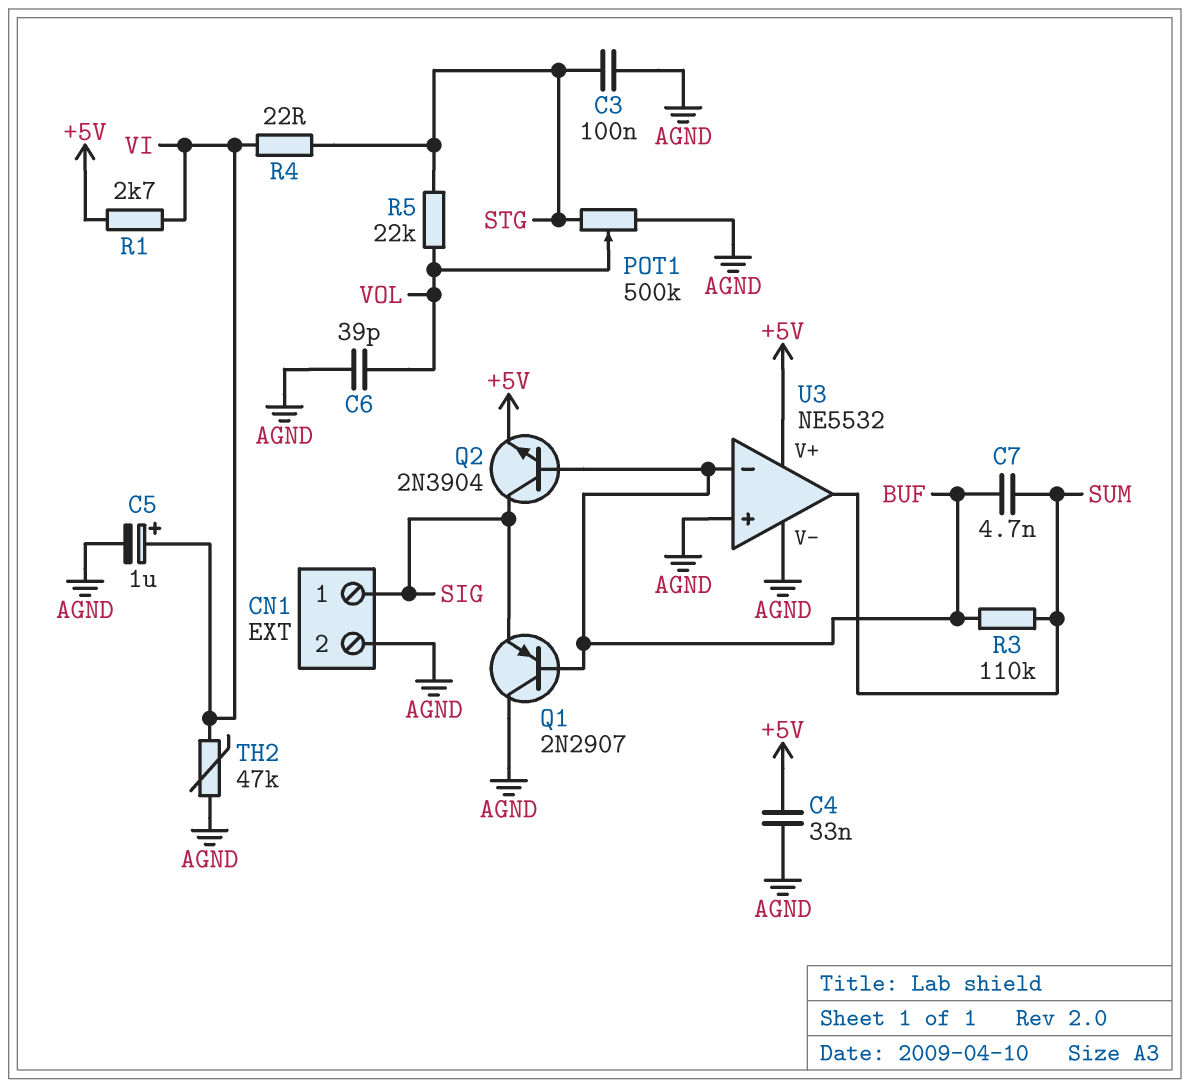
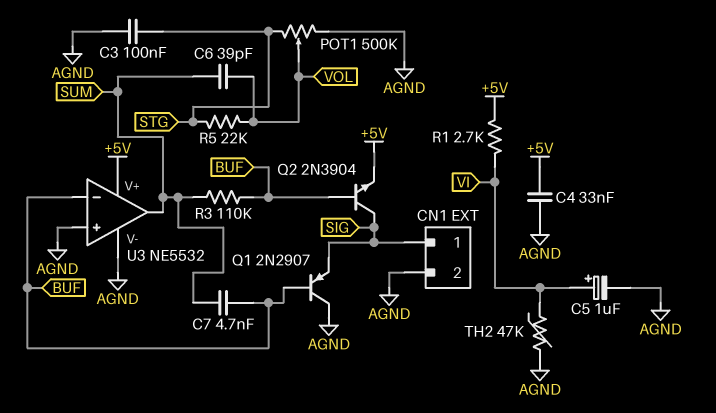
C6: 39pF (AGND, VOL) -> 39pF (SUM, VOL)
R4: 22 (STG, VI) -> none

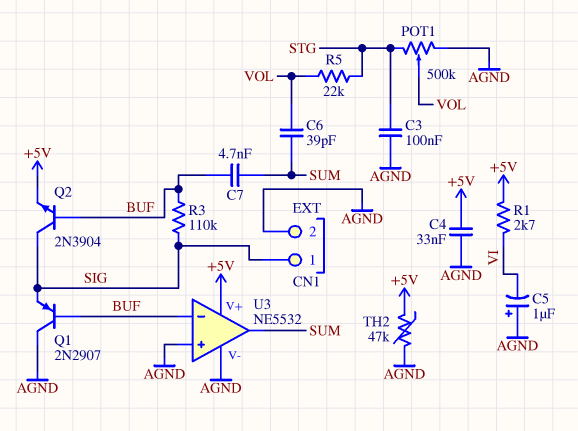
C5: 1uF (plus VI, minus AGND) -> 1uF (plus AGND, minus VI)
R3: 110k (BUF, SUM) -> 110k (BUF, SIG)
TH2: 47k (AGND, VI) -> 47k (+5V, AGND)

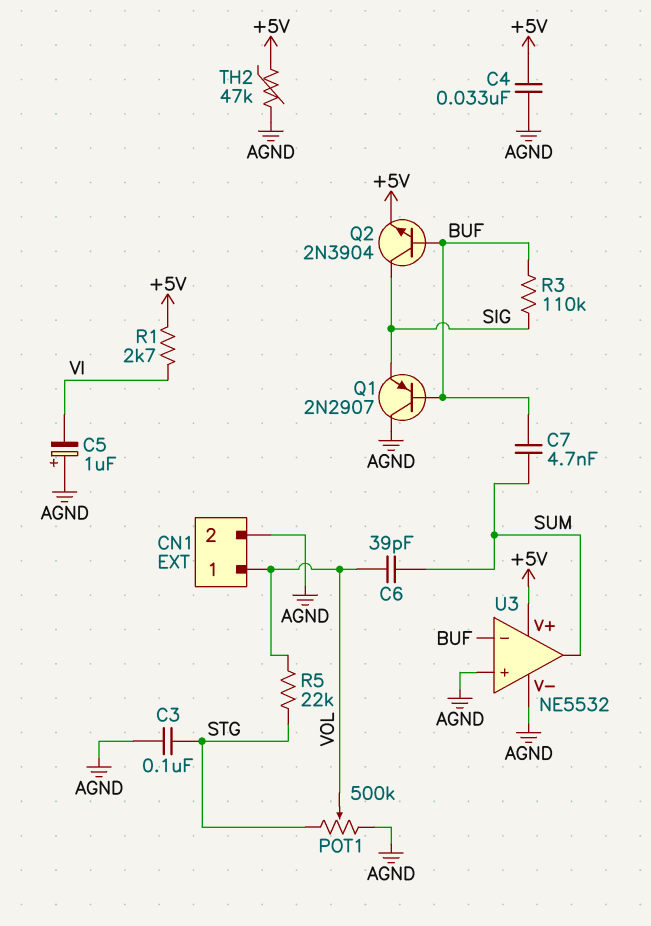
CN1 pin 1: SIG -> VOL

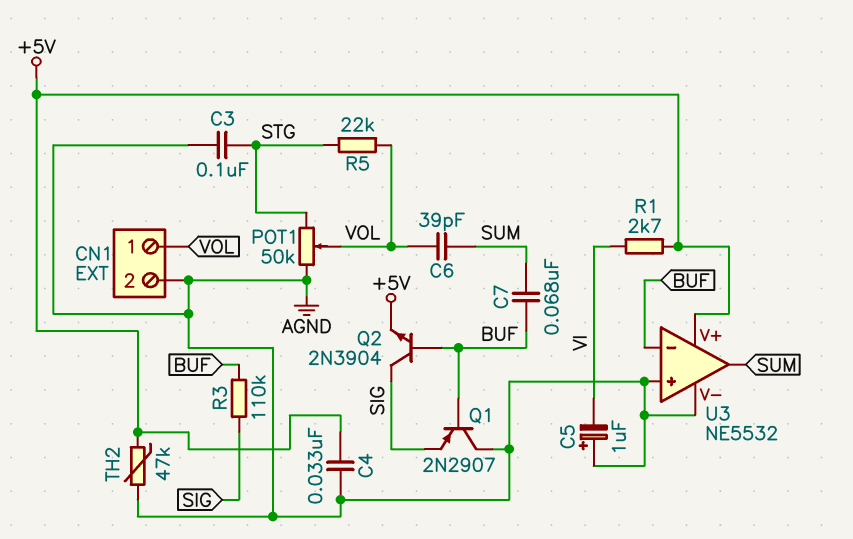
C7: 4.7nF (BUF, SUM) -> 68nF (BUF, SUM)
POT1: 500k (AGND, STG, wiper VOL) -> 50k (AGND, STG, wiper VOL)

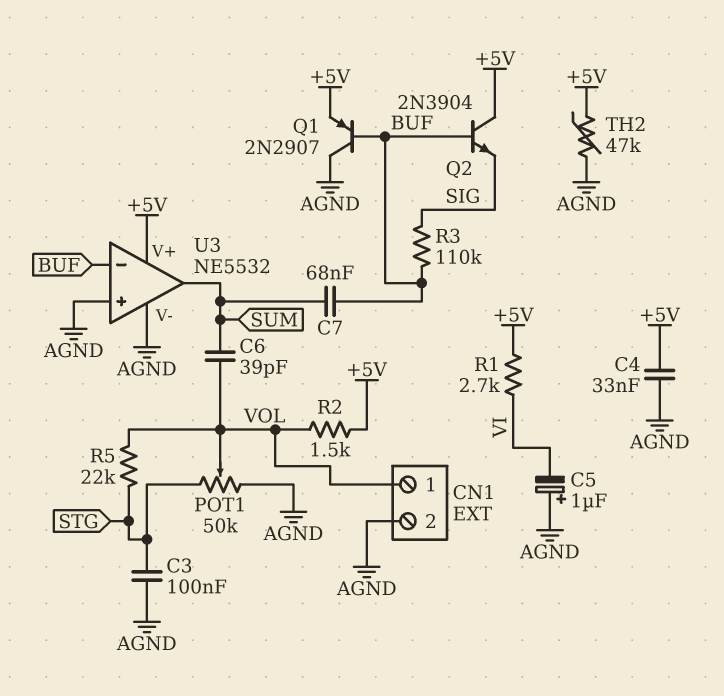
Q1: PNP 2N2907 (B BUF, C AGND, E SIG) -> PNP 2N2907 (B BUF, C AGND, E +5V)
Q2: NPN 2N3904 (B BUF, C SIG, E +5V) -> NPN 2N3904 (B BUF, C +5V, E SIG)
R2: none -> 1.5k (+5V, VOL)

